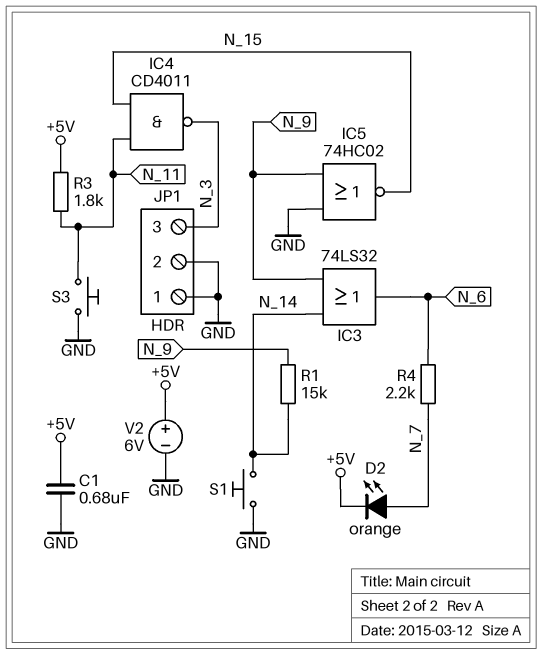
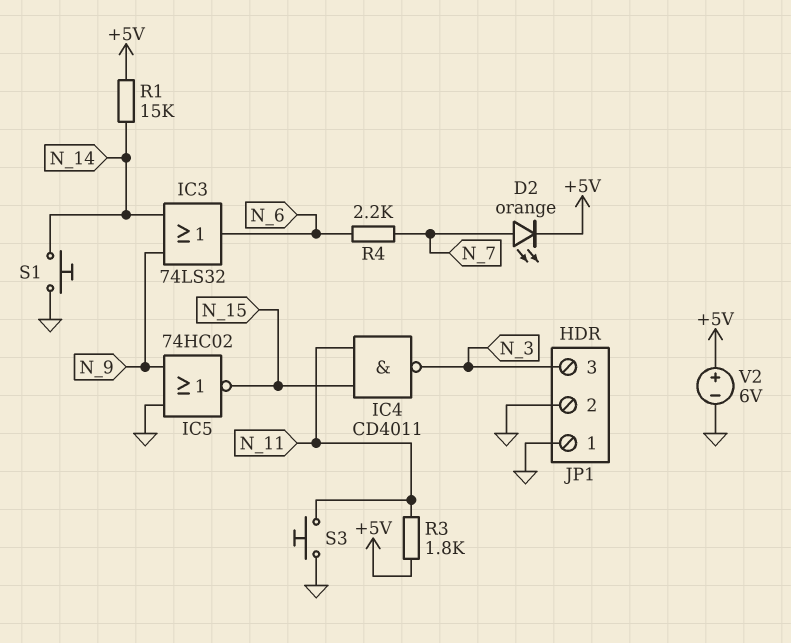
C1: 680nF (+5V, GND) -> none
R1: 15k (N_9, N_14) -> 15k (+5V, N_14)

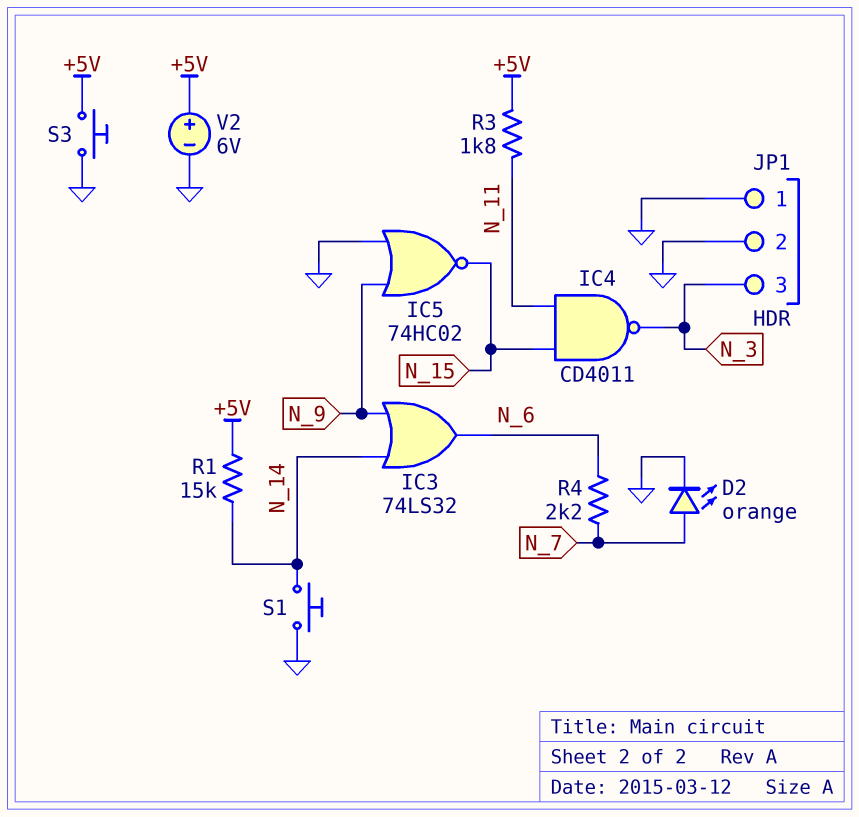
D2: LED orange (A N_7, K +5V) -> LED orange (A N_7, K GND)
S3: button (GND, N_11) -> button (+5V, GND)

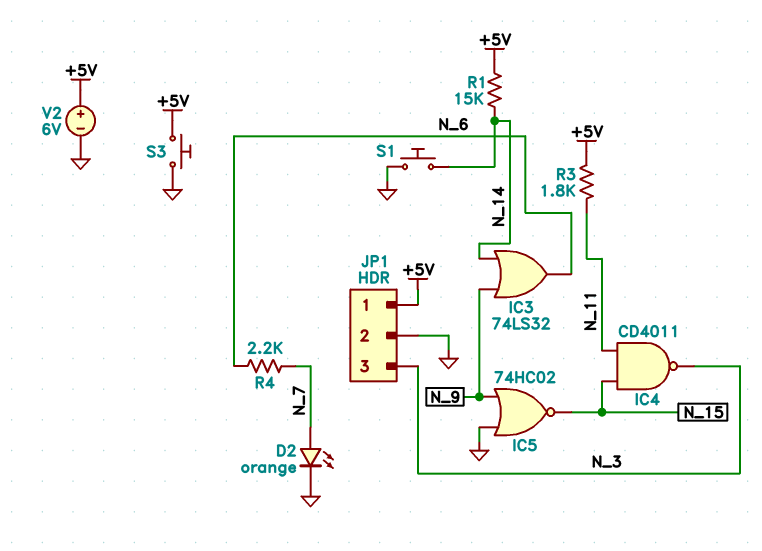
JP1 pin 1: GND -> +5V

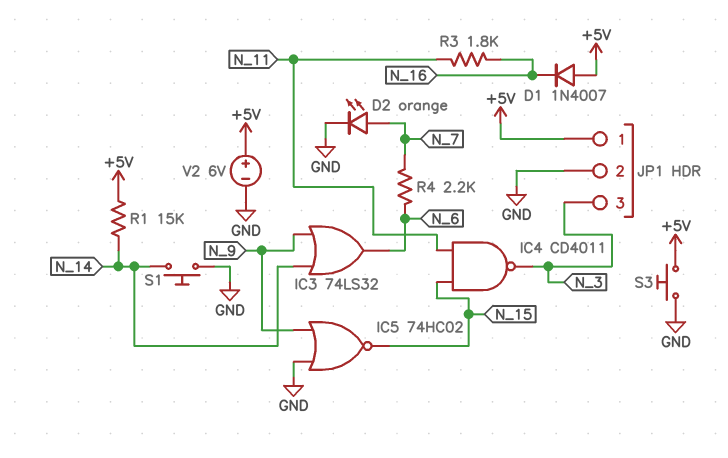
D1: none -> diode 1N4007 (A +5V, K N_16)
R3: 1.8k (+5V, N_11) -> 1.8k (N_11, N_16)

